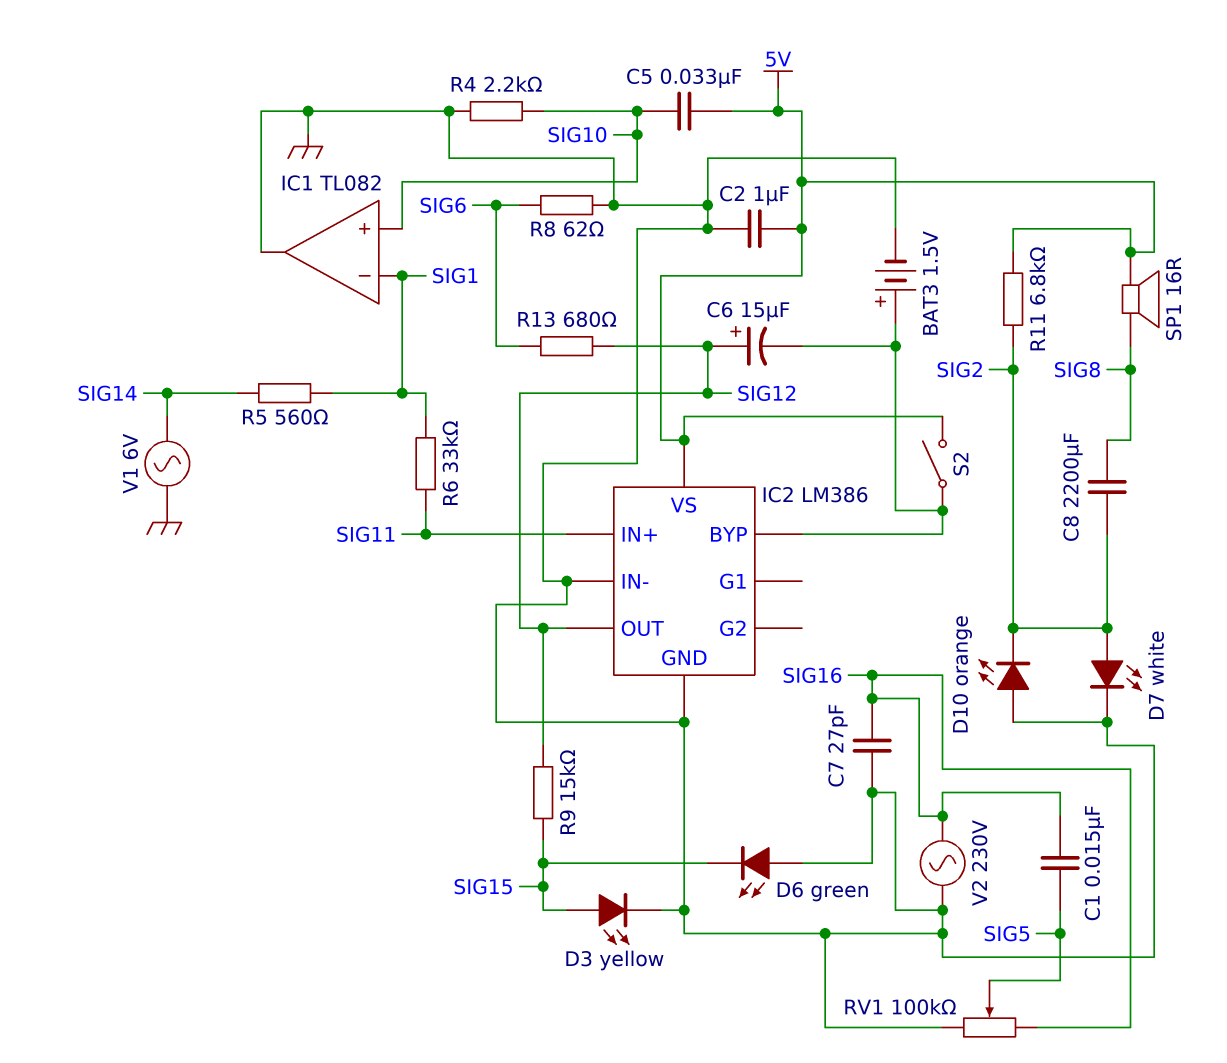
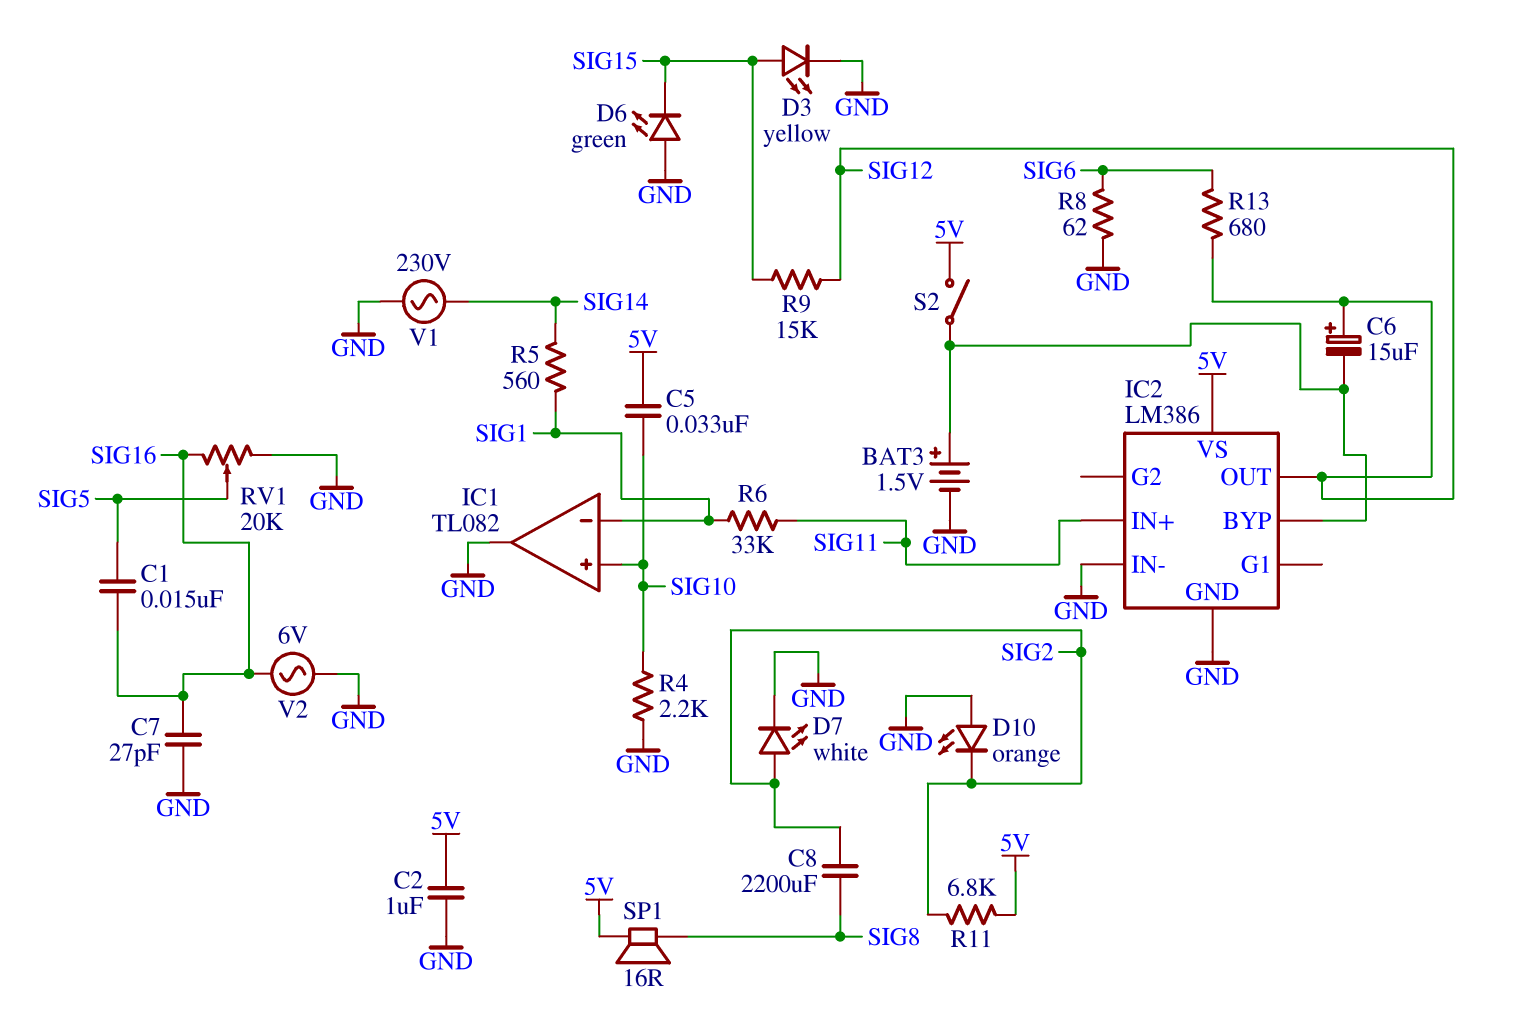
RV1: 100k (GND, SIG16, wiper SIG5) -> 20k (GND, SIG16, wiper SIG5)
V1: AC 6V (GND, SIG14) -> AC 230V (GND, SIG14)
V2: AC 230V (GND, SIG16) -> AC 6V (GND, SIG16)

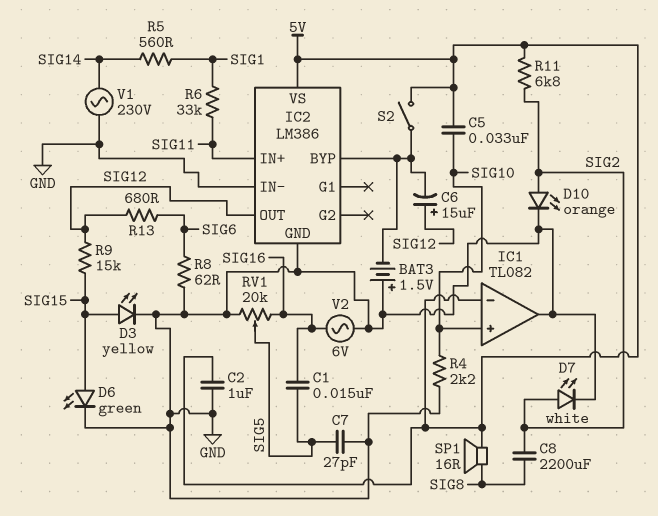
BAT3: 1.5V (plus IC2/BYP, minus GND) -> 1.5V (plus GND, minus IC2/BYP)
C7: 27pF (GND, SIG16) -> 27pF (GND, SIG5)
D6: LED green (A GND, K SIG15) -> LED green (A SIG15, K GND)
D10: LED orange (A GND, K SIG2) -> LED orange (A SIG2, K GND)
IC1 pin in-: SIG1 -> 5V

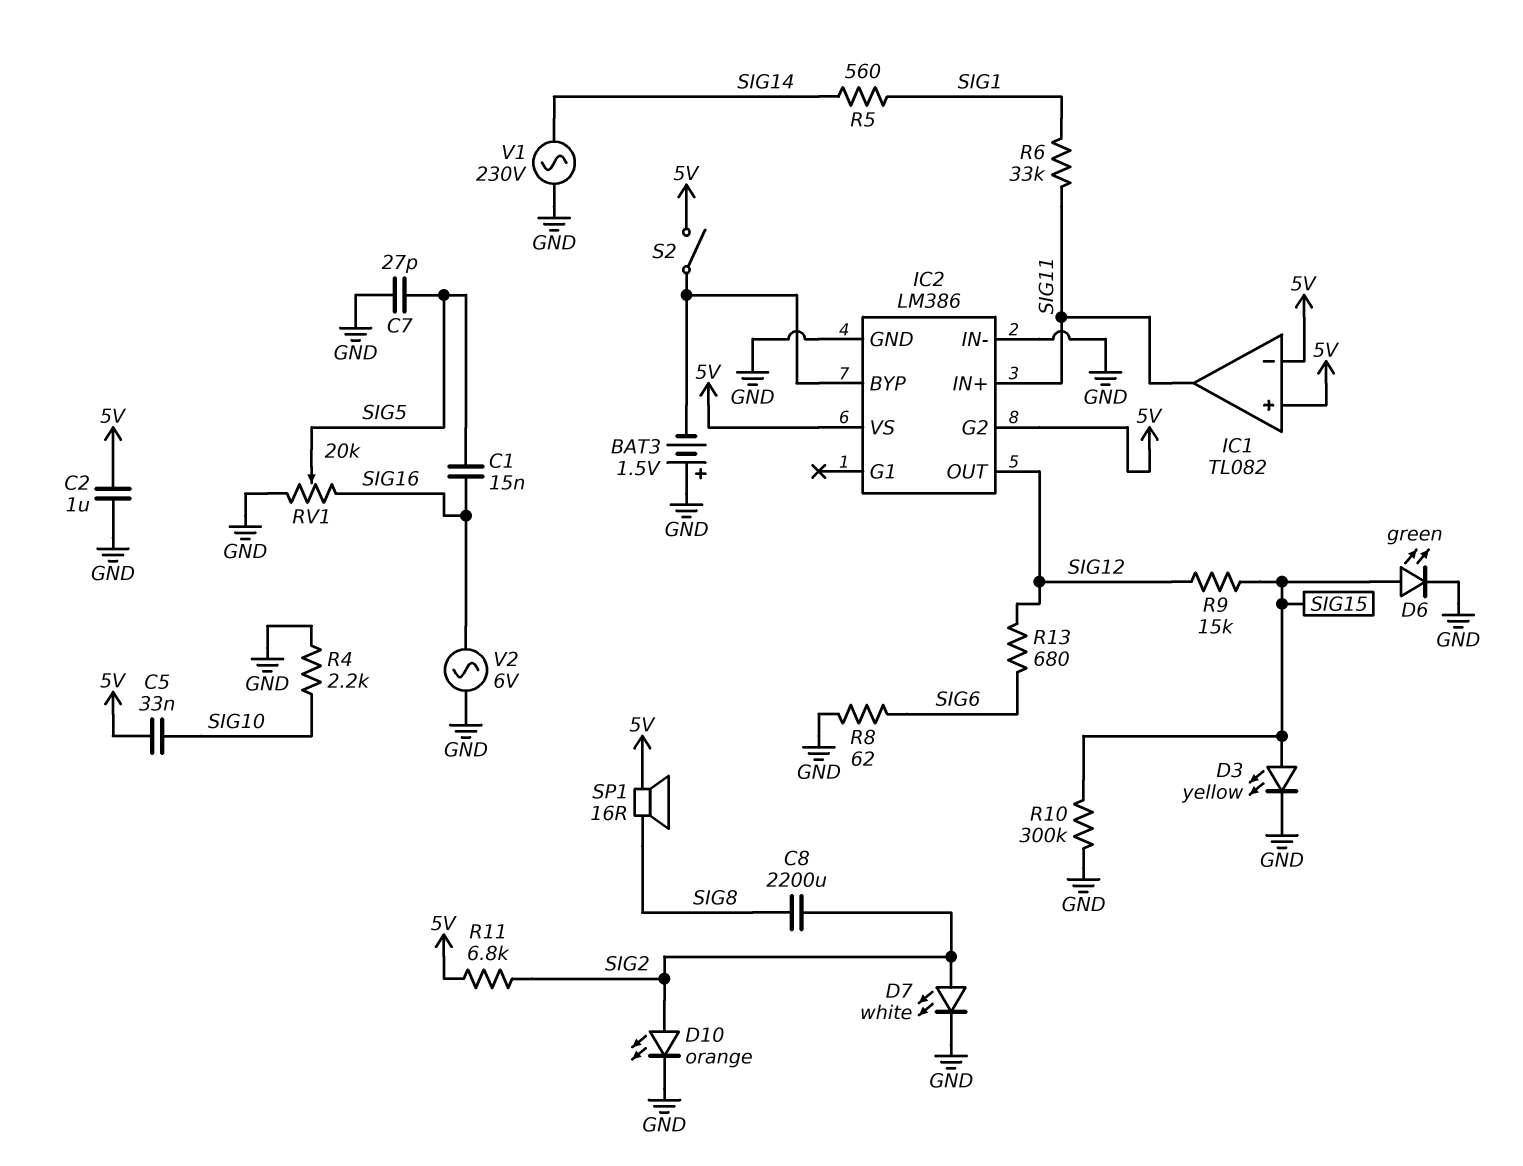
C6: 15uF (plus SIG12, minus IC2/BYP) -> none
IC1 pin in+: SIG10 -> 5V
IC1 pin out: GND -> SIG11
IC2 pin G2: none -> 5V
R10: none -> 300k (GND, SIG15)

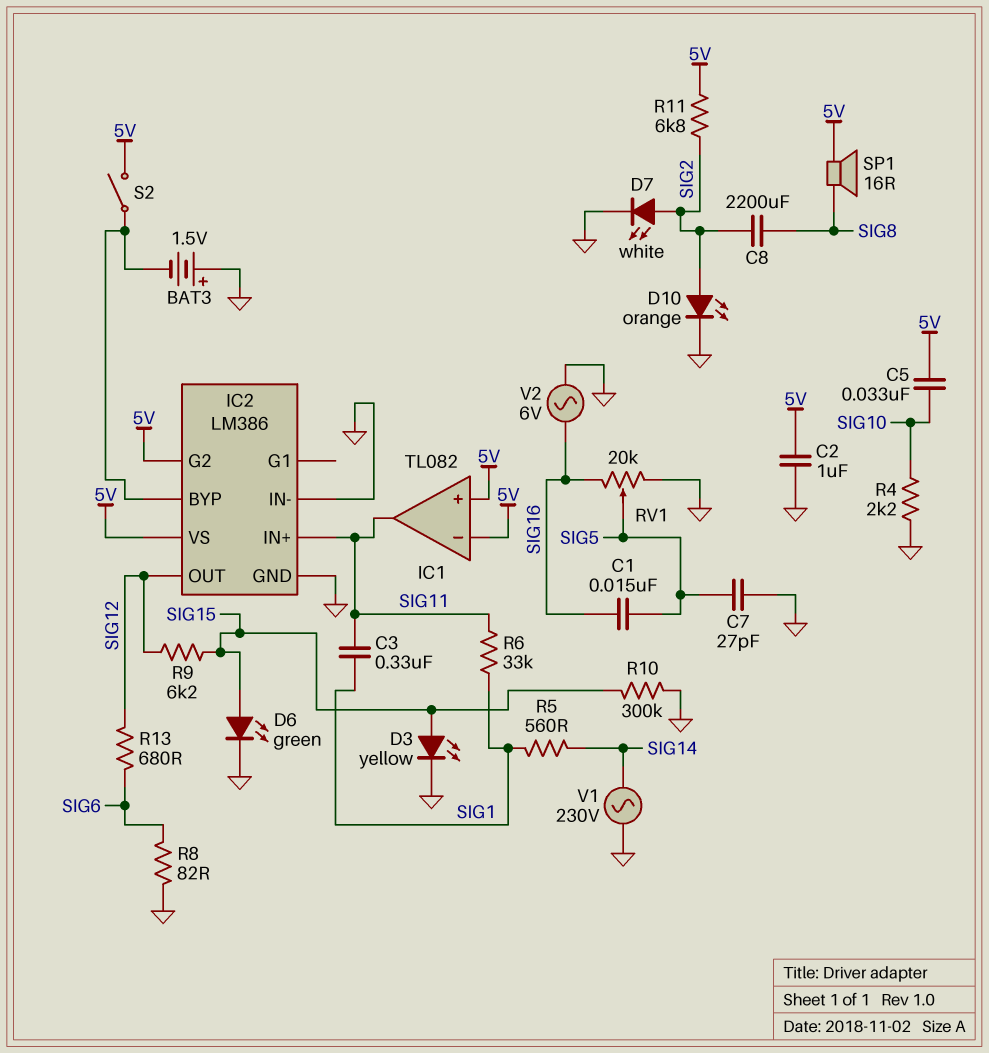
C3: none -> 330nF (SIG1, SIG11)
R8: 62 (GND, SIG6) -> 82 (GND, SIG6)
R9: 15k (SIG12, SIG15) -> 6.2k (SIG12, SIG15)

